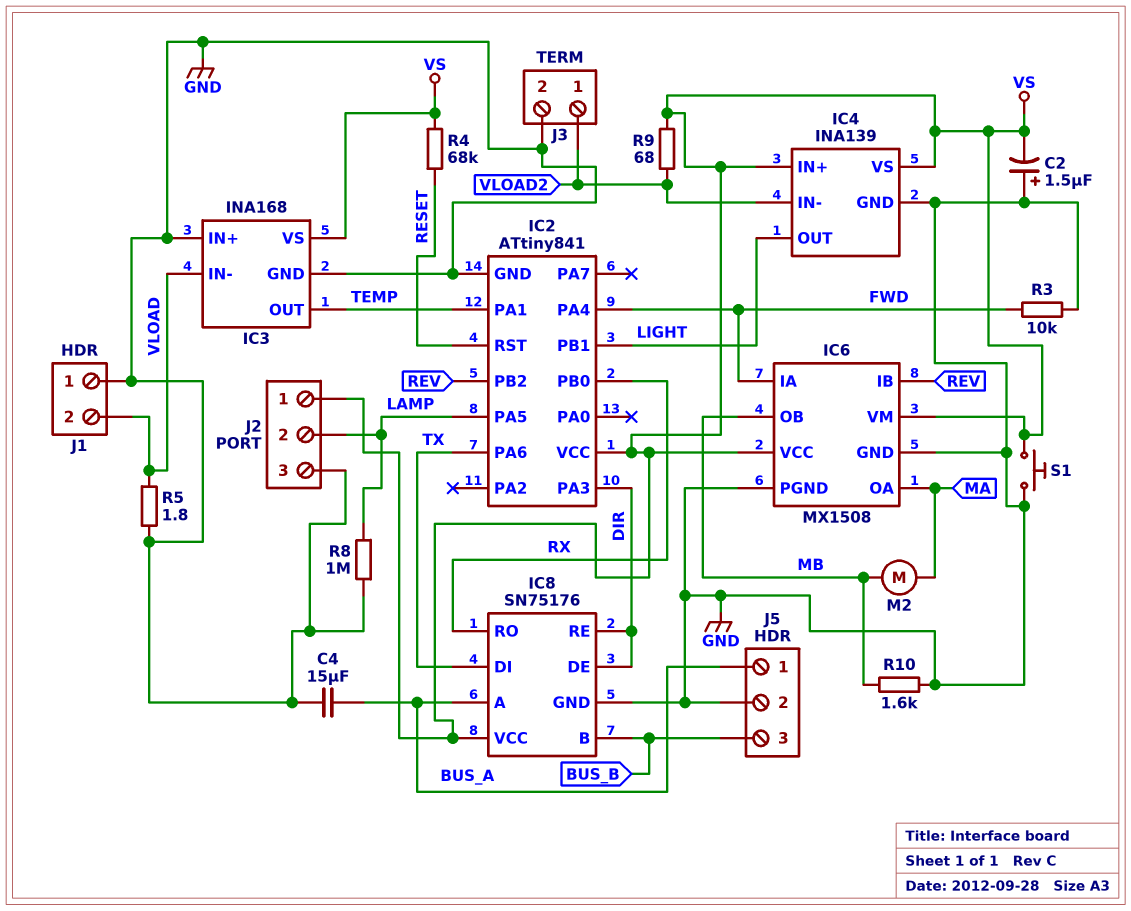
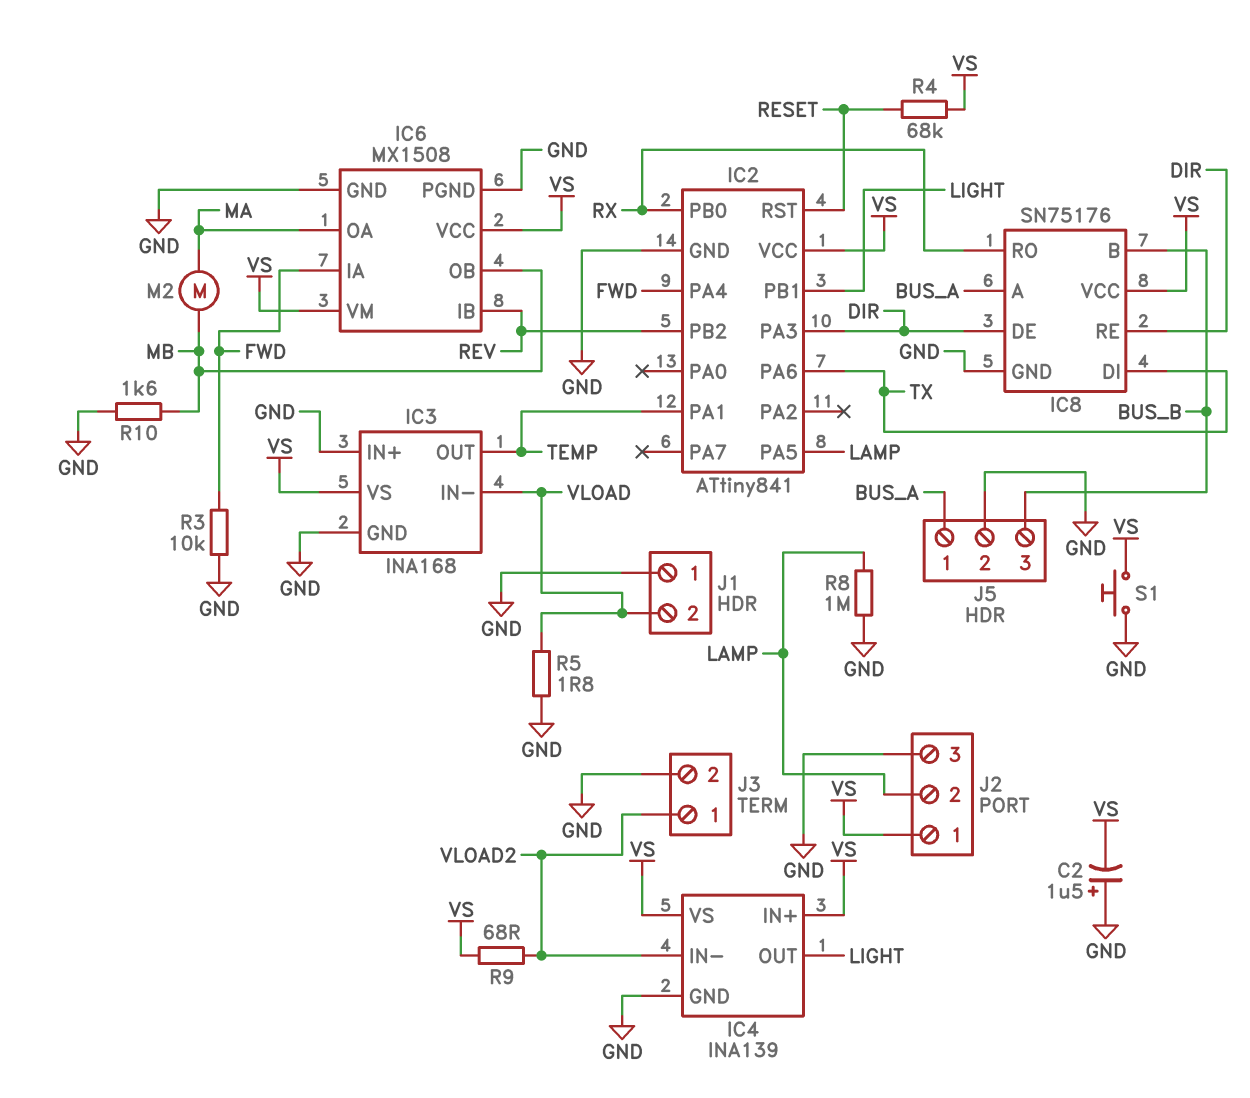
C4: 15uF (BUS_A, GND) -> none

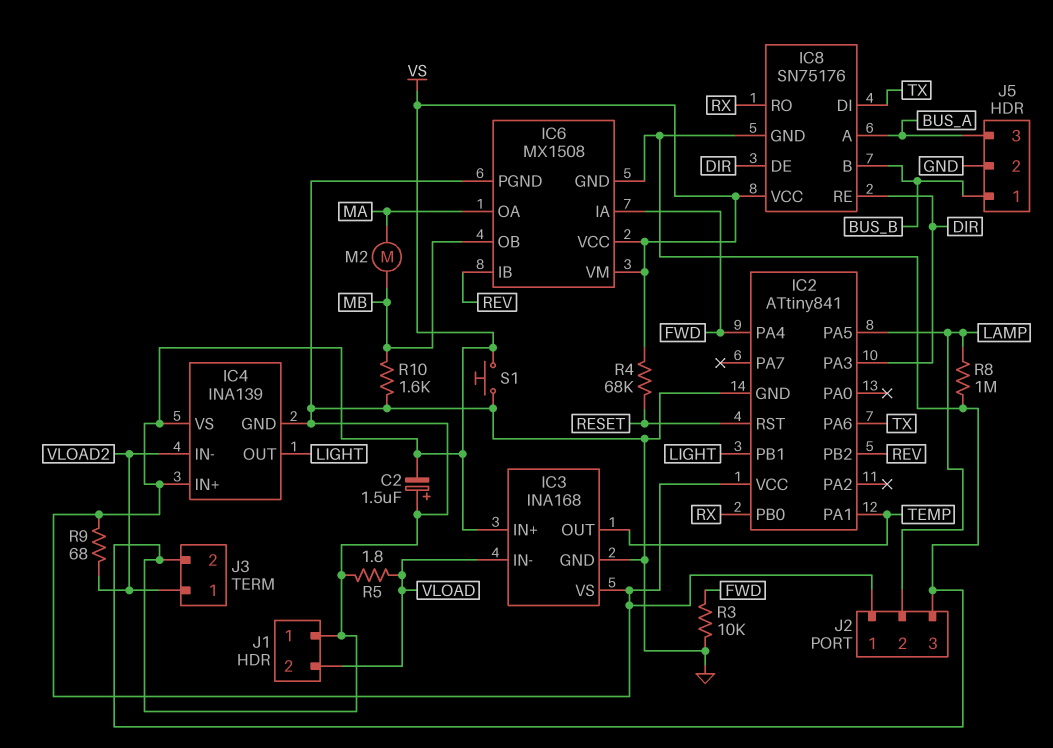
IC3 pin IN+: GND -> VS
J5 pin 1: BUS_A -> BUS_B
J5 pin 3: BUS_B -> BUS_A

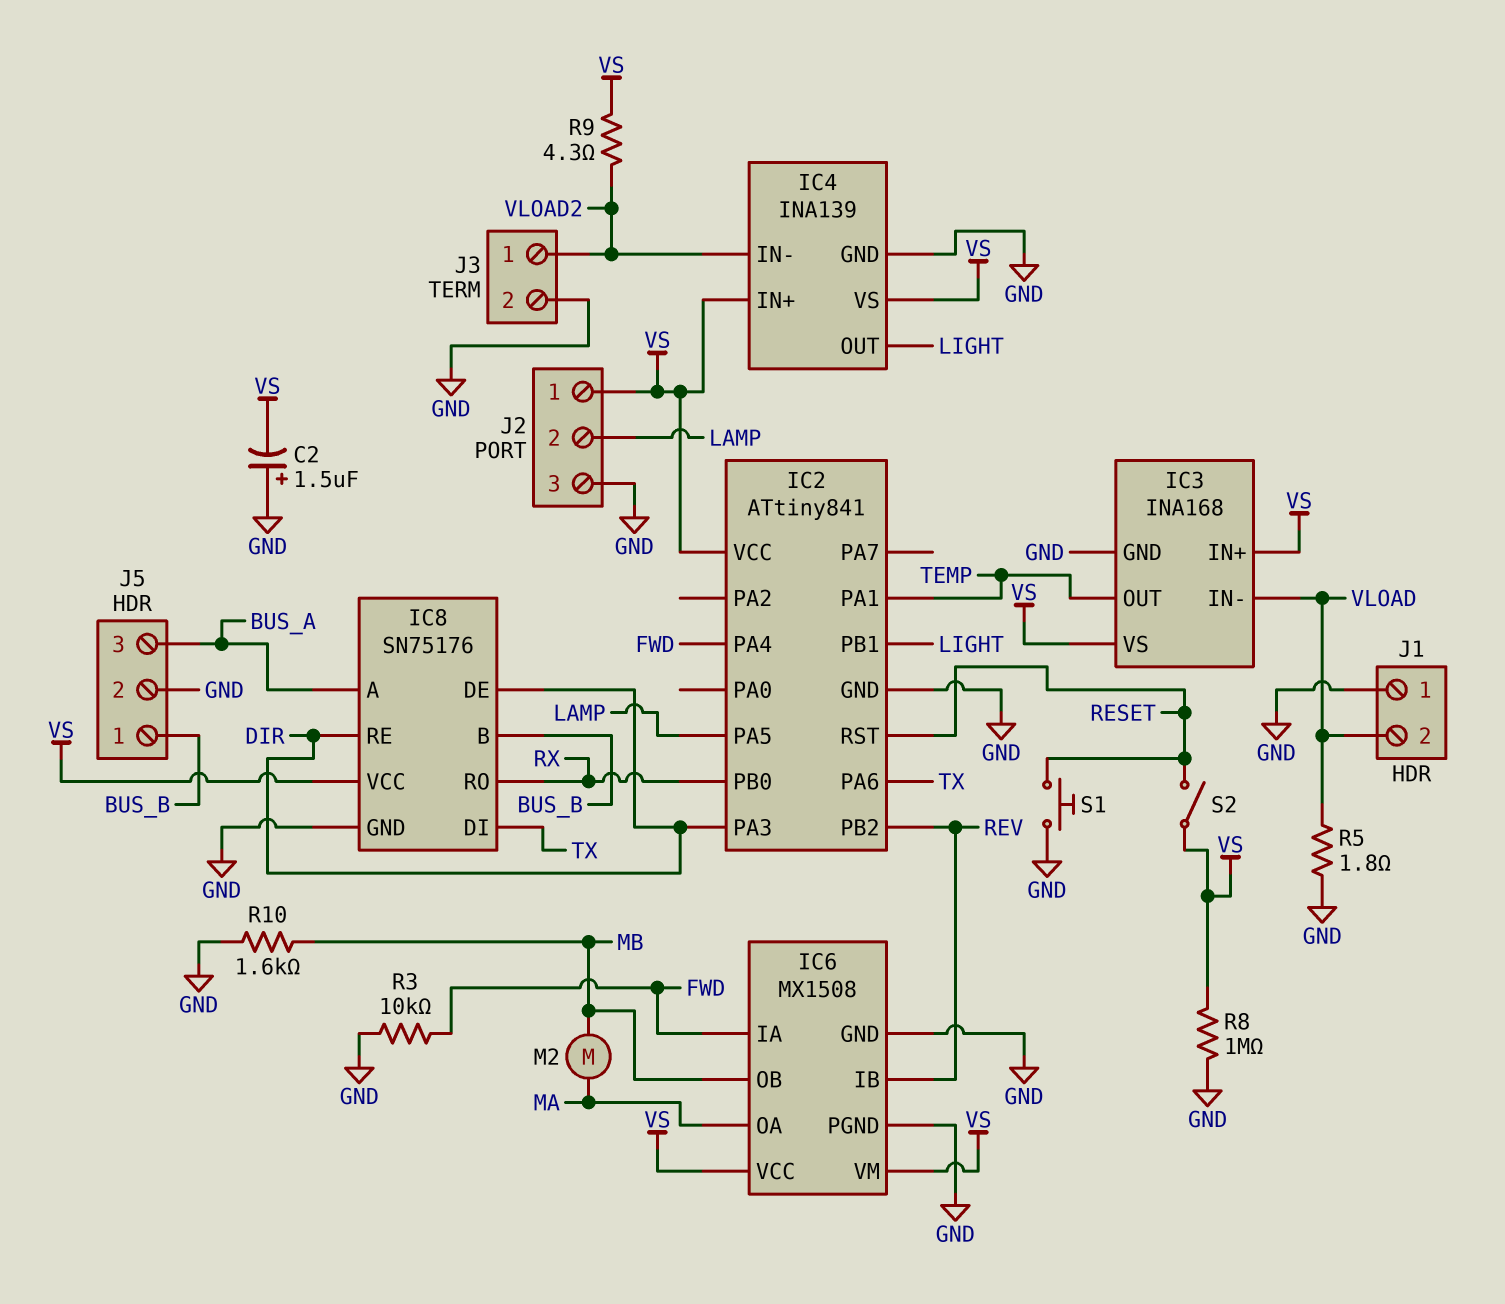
R4: 68k (RESET, VS) -> none
R8: 1M (GND, LAMP) -> 1M (GND, VS)
R9: 68 (VLOAD2, VS) -> 4.3 (VLOAD2, VS)
S1: button (GND, VS) -> button (GND, RESET)
S2: none -> switch (RESET, VS)

